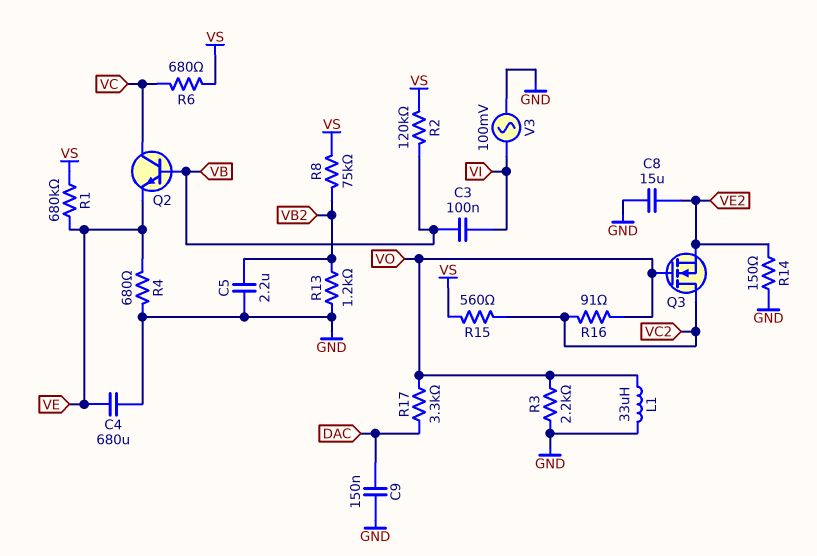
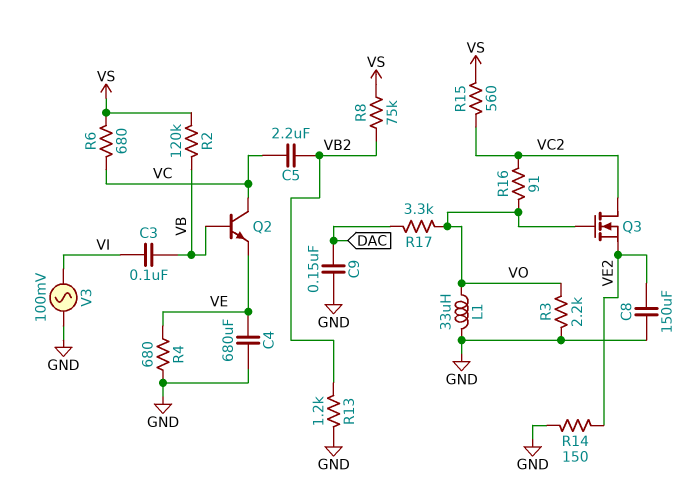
C5: 2.2uF (GND, VB2) -> 2.2uF (VB2, VC)
C8: 15uF (GND, VE2) -> 150uF (GND, VE2)
R1: 680k (VE, VS) -> none

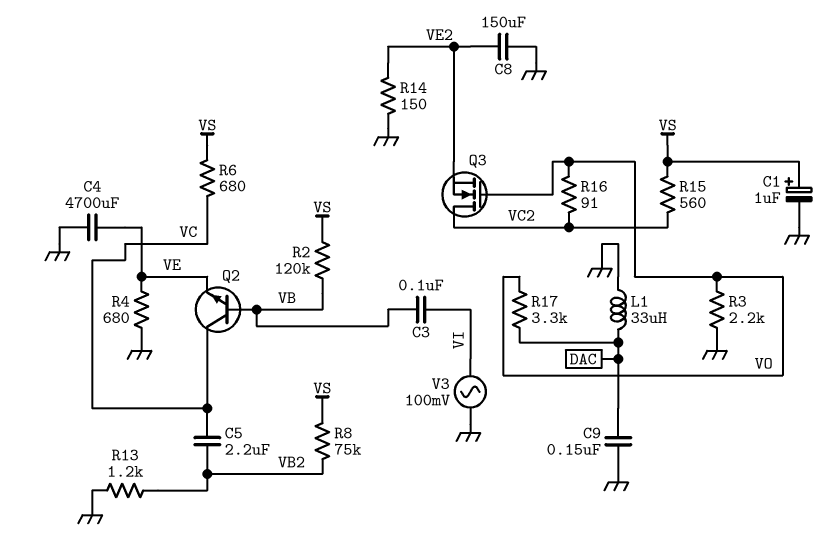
C1: none -> 1uF (plus VS, minus GND)
C4: 680uF (GND, VE) -> 4700uF (GND, VE)
L1: 33uH (GND, VO) -> 33uH (DAC, GND)

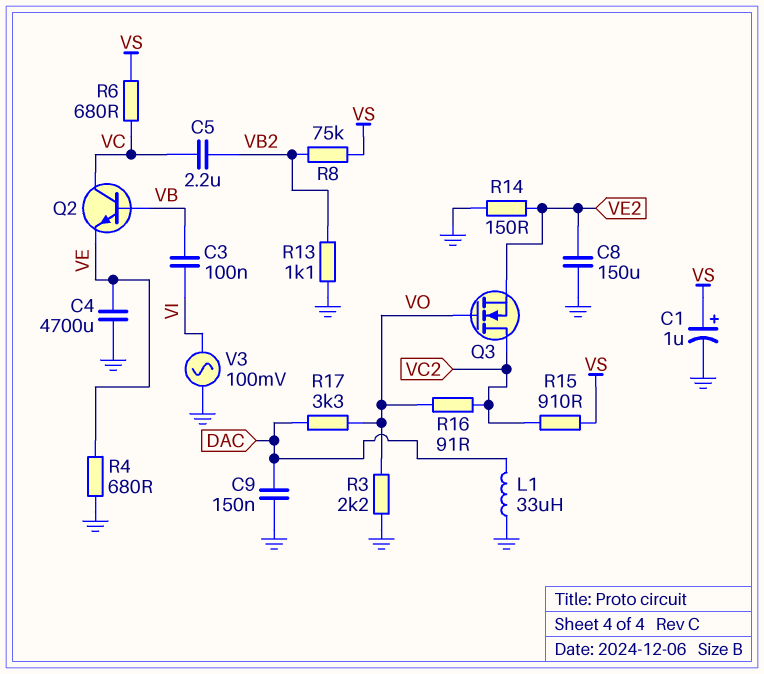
R2: 120k (VB, VS) -> none
R13: 1.2k (GND, VB2) -> 1.1k (GND, VB2)
R15: 560 (VC2, VS) -> 910 (VC2, VS)

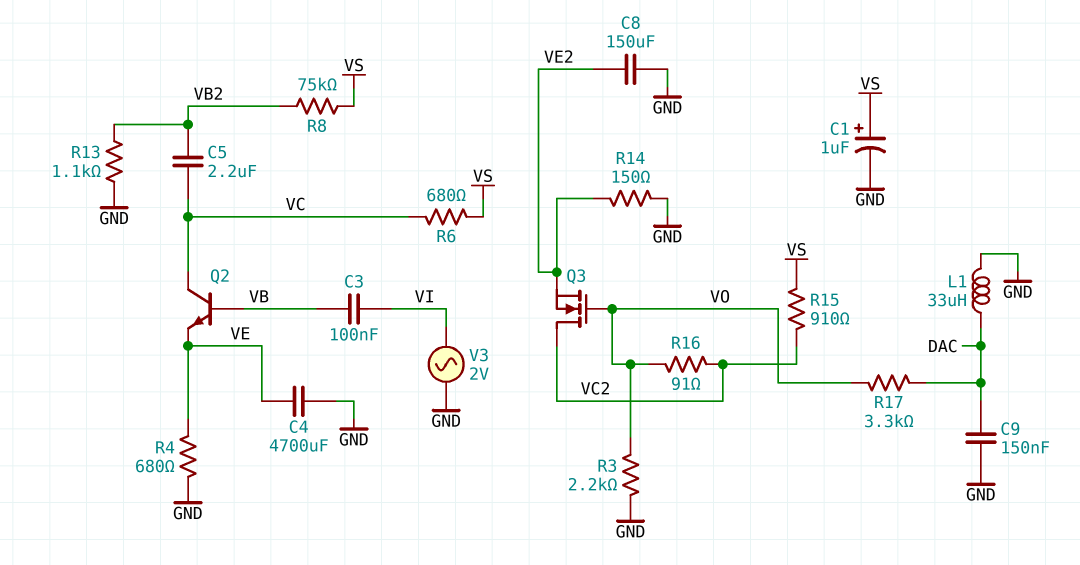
V3: AC 100mV (GND, VI) -> AC 2V (GND, VI)

